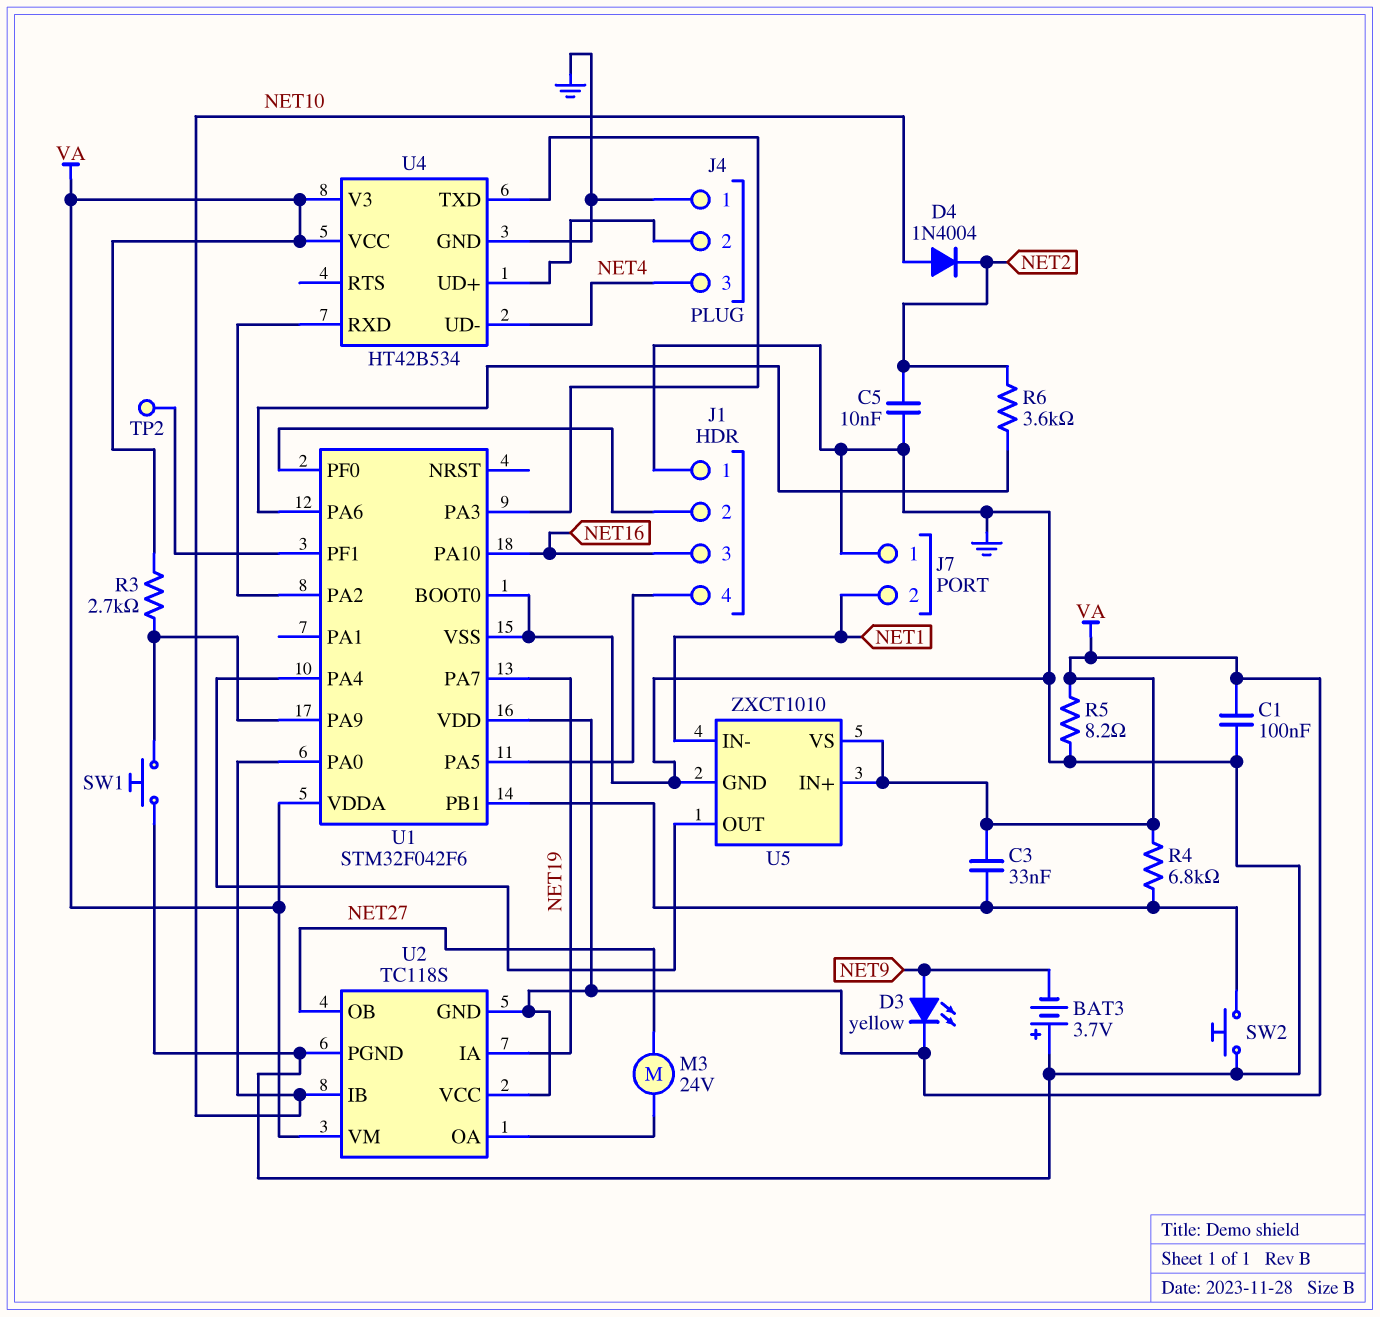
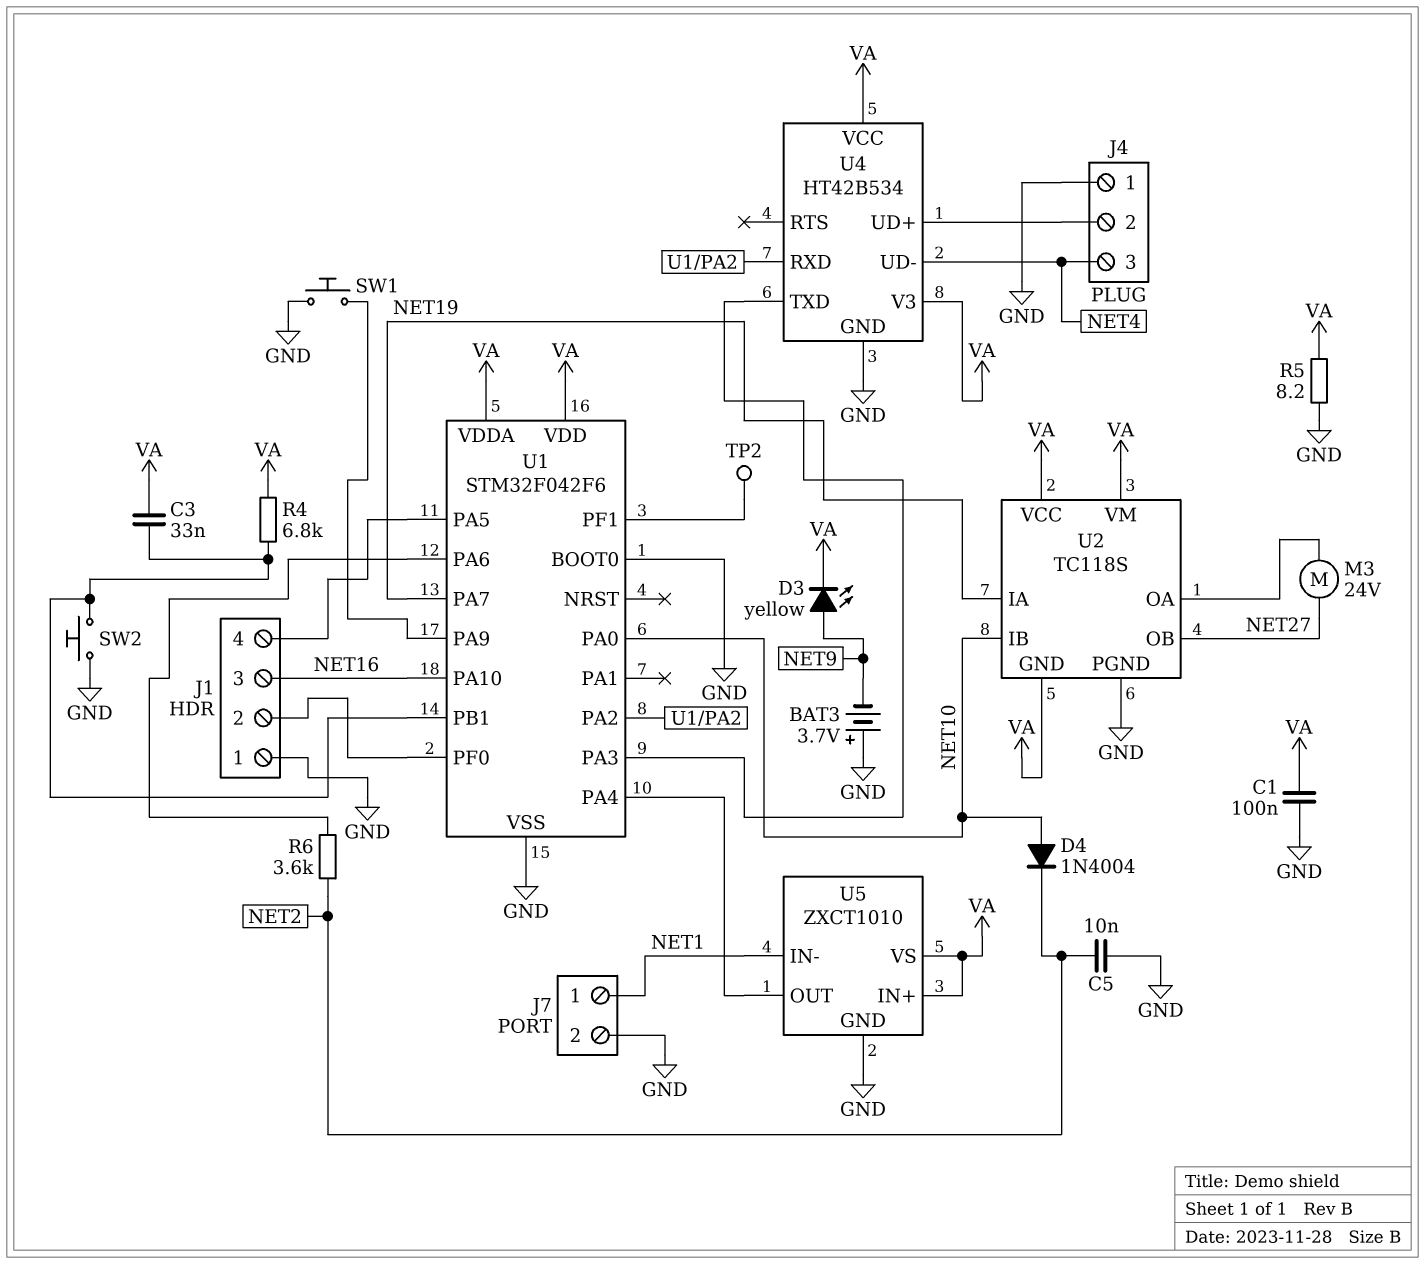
J7 pin 1: GND -> NET1
J7 pin 2: NET1 -> GND
R3: 2.7k (U1/PA9, VA) -> none

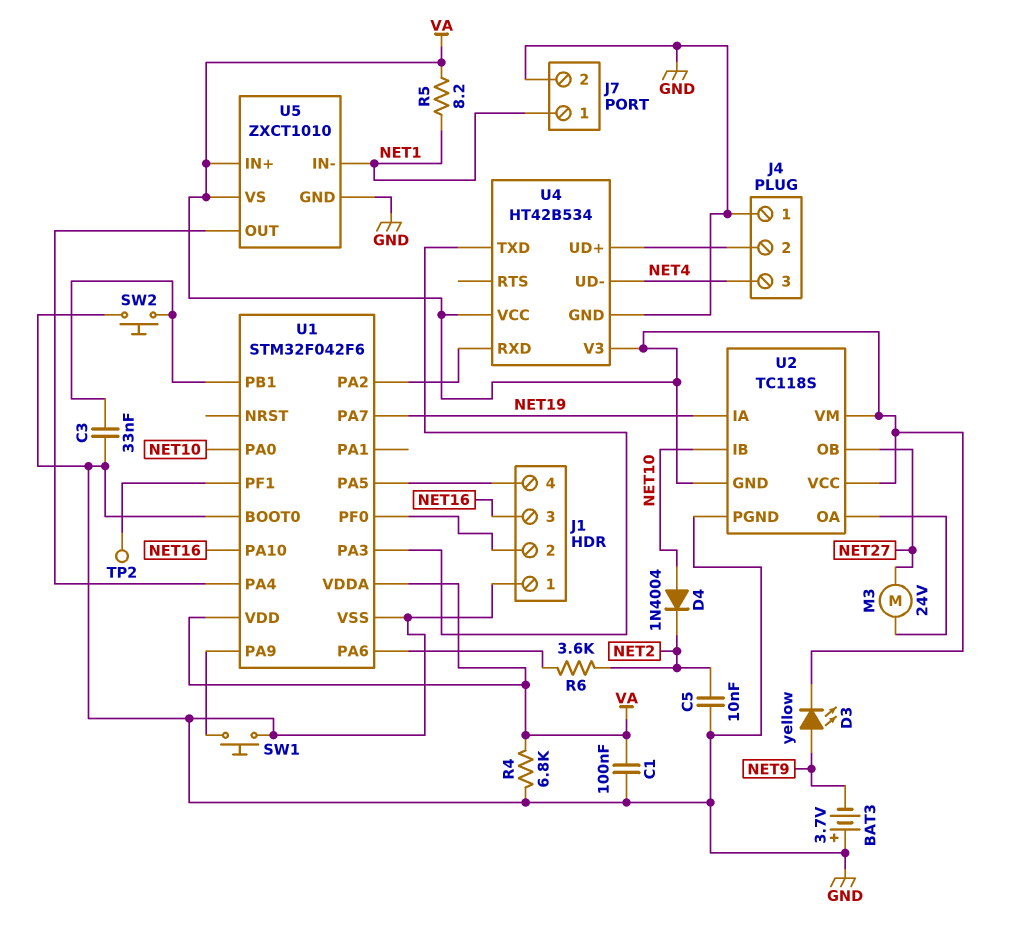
C3: 33nF (U1/PB1, VA) -> 33nF (GND, U1/PB1)
R4: 6.8k (U1/PB1, VA) -> 6.8k (GND, VA)
R5: 8.2 (GND, VA) -> 8.2 (NET1, VA)

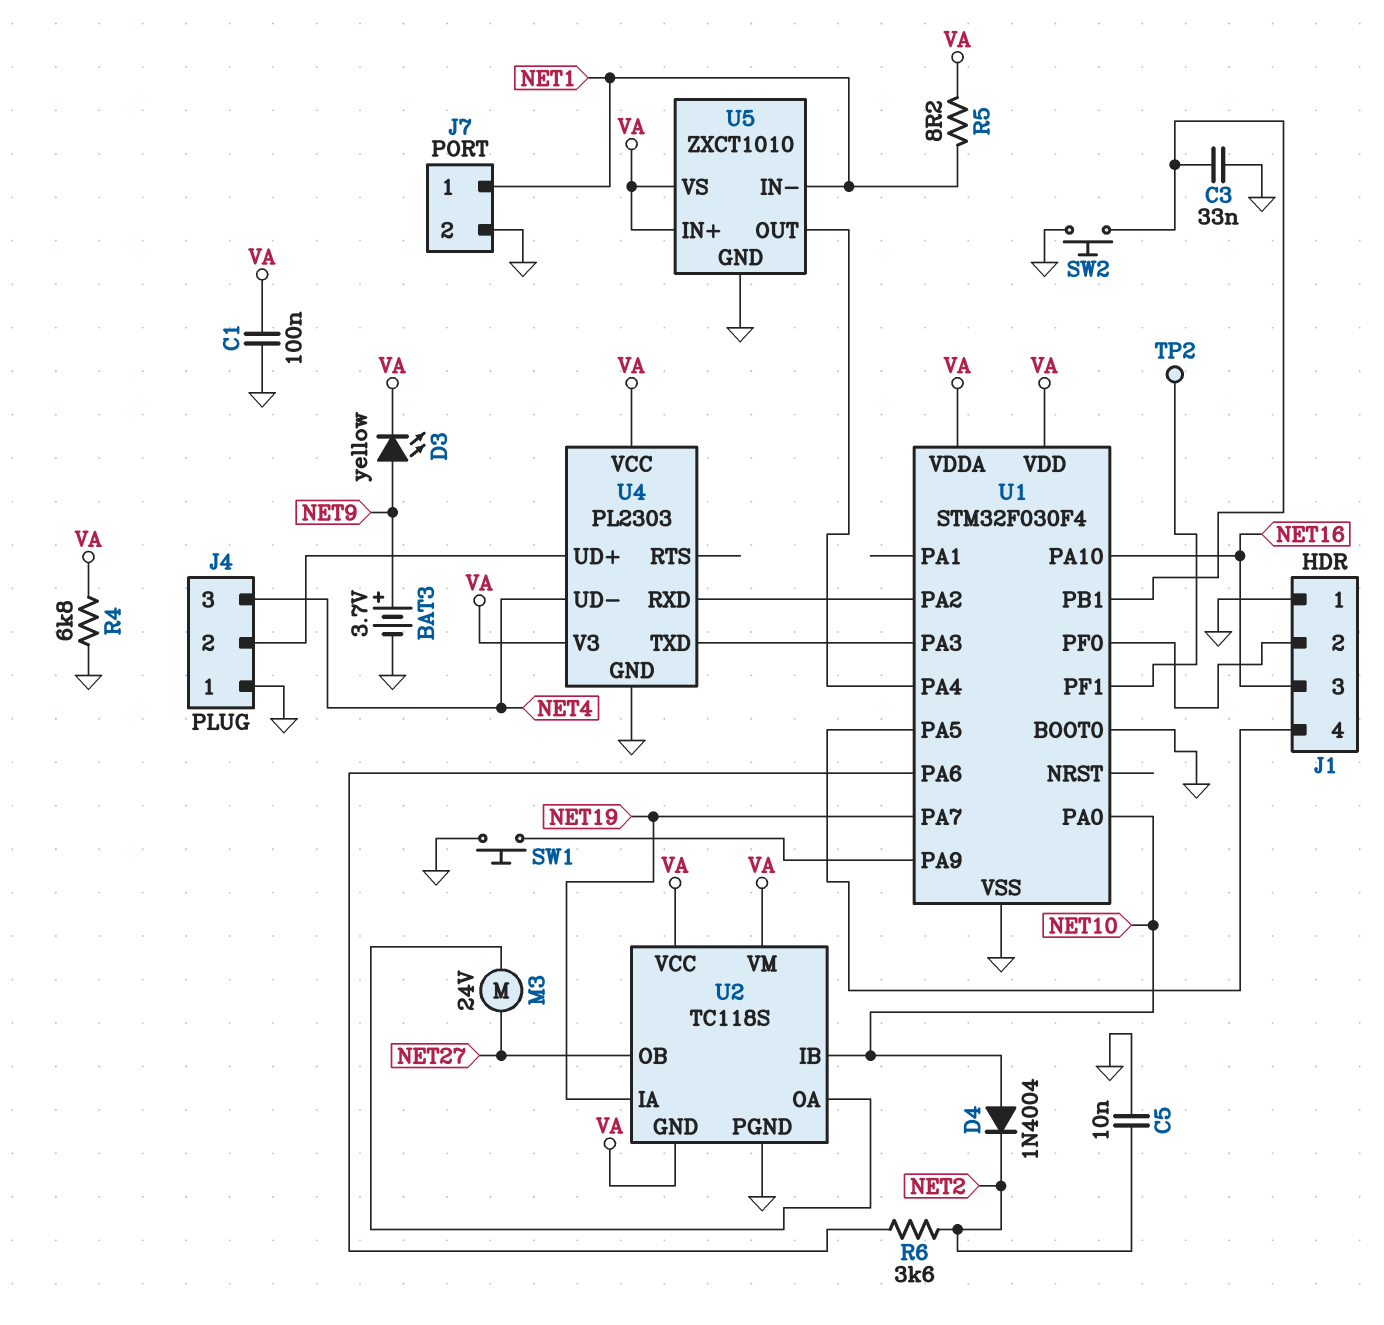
BAT3: 3.7V (plus GND, minus NET9) -> 3.7V (plus NET9, minus GND)
U1: STM32F042F6 -> STM32F030F4
U4: HT42B534 -> PL2303

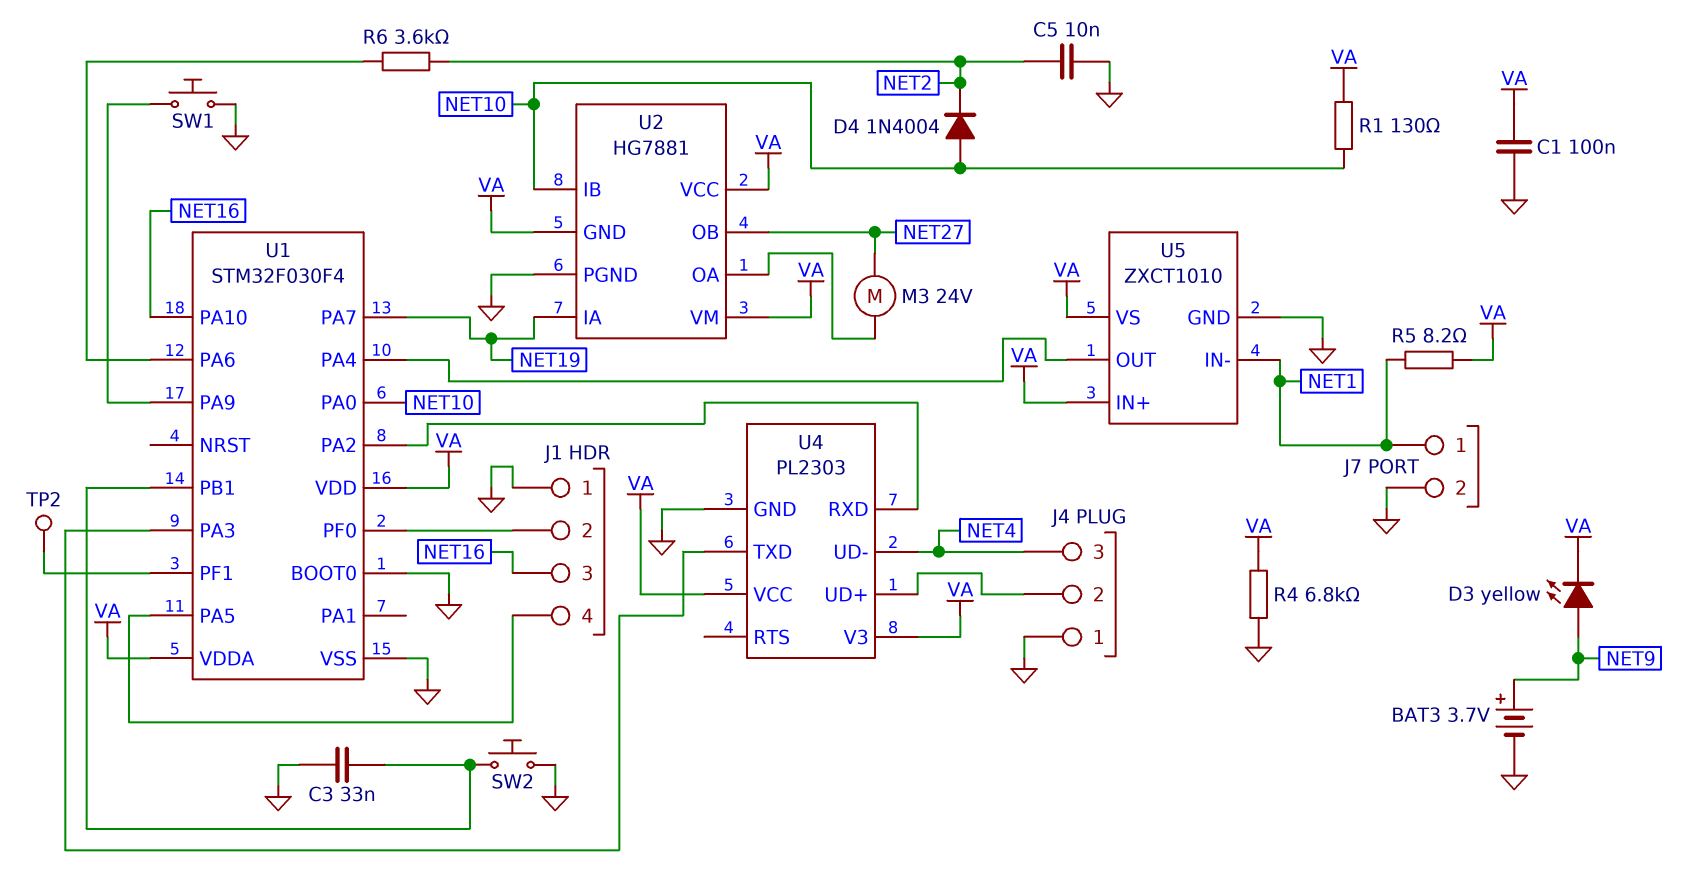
R1: none -> 130 (NET10, VA)
U2: TC118S -> HG7881

